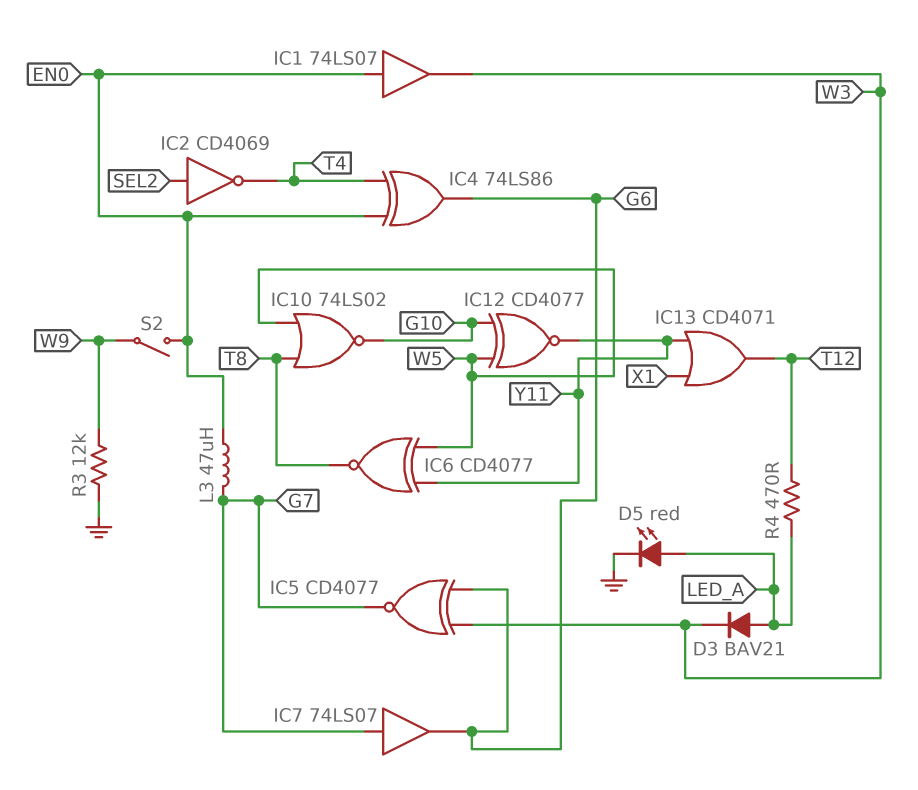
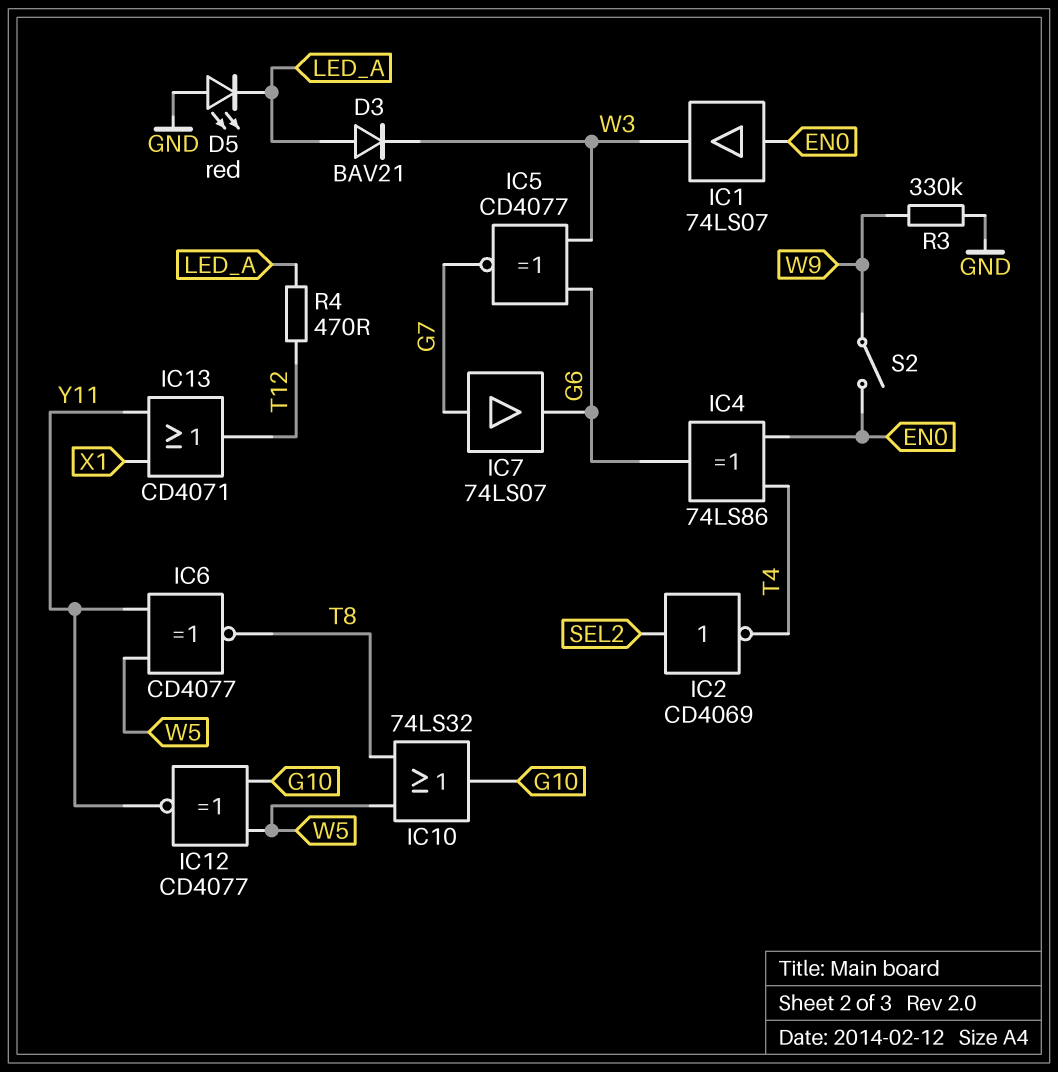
D5: LED red (A LED_A, K GND) -> LED red (A GND, K LED_A)
IC10: NOR 74LS02 (in T8, in W5, out G10) -> OR 74LS32 (in T8, in W5, out G10)
L3: 47uH (EN0, G7) -> none
R3: 12k (GND, W9) -> 330k (GND, W9)

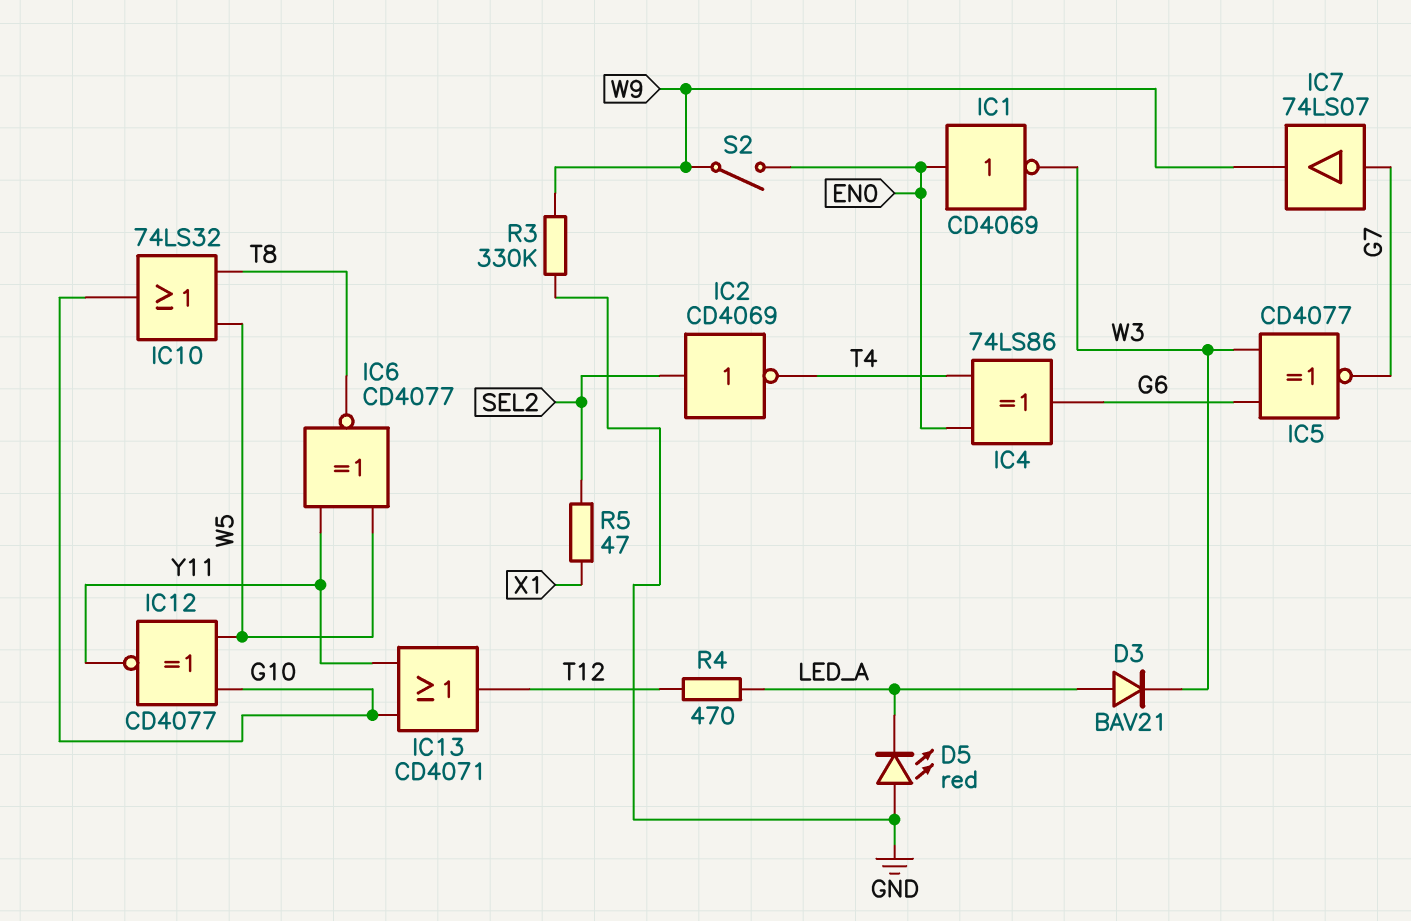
IC1: buffer 74LS07 (in EN0, out W3) -> NOT CD4069 (in EN0, out W3)
IC7: buffer 74LS07 (in G7, out G6) -> buffer 74LS07 (in G7, out W9)
IC13: OR CD4071 (in X1, in Y11, out T12) -> OR CD4071 (in G10, in Y11, out T12)
R5: none -> 47 (SEL2, X1)

